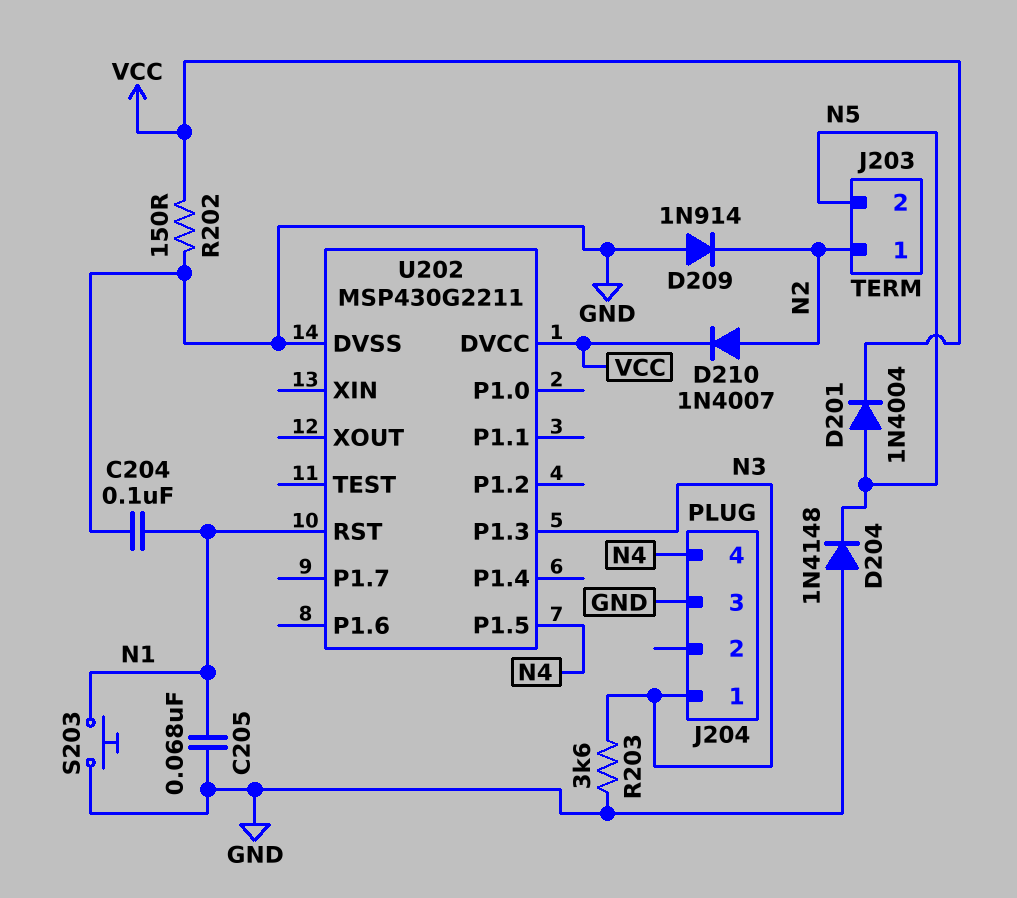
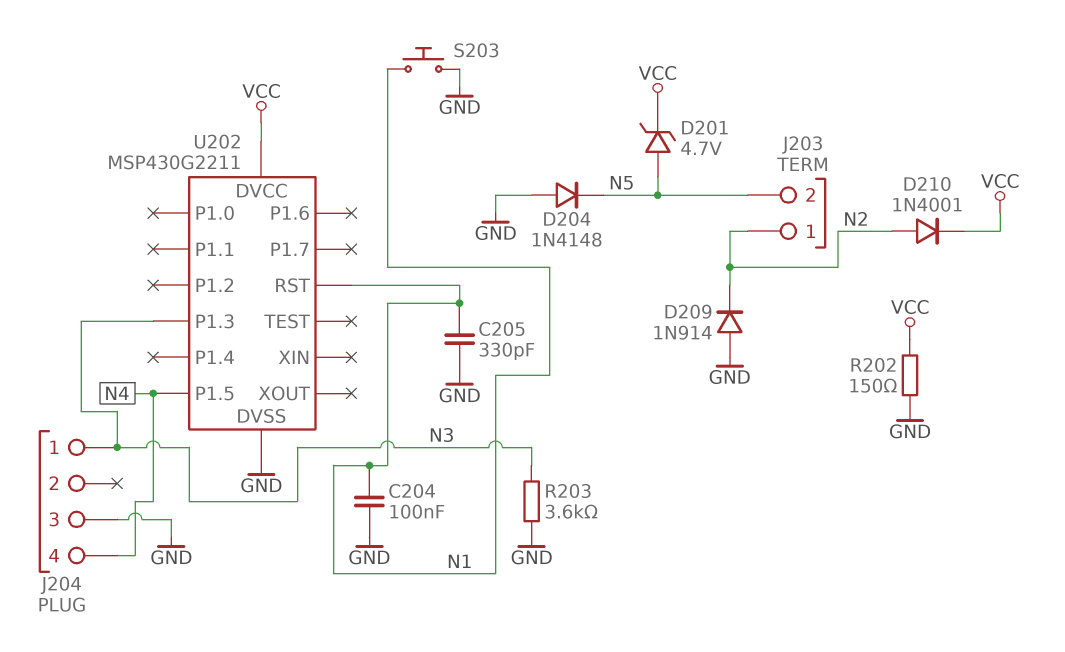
C205: 68nF (GND, N1) -> 330pF (GND, N1)
D201: diode 1N4004 (A N5, K VCC) -> zener 4.7V (A N5, K VCC)
D210: diode 1N4007 (A N2, K VCC) -> diode 1N4001 (A N2, K VCC)

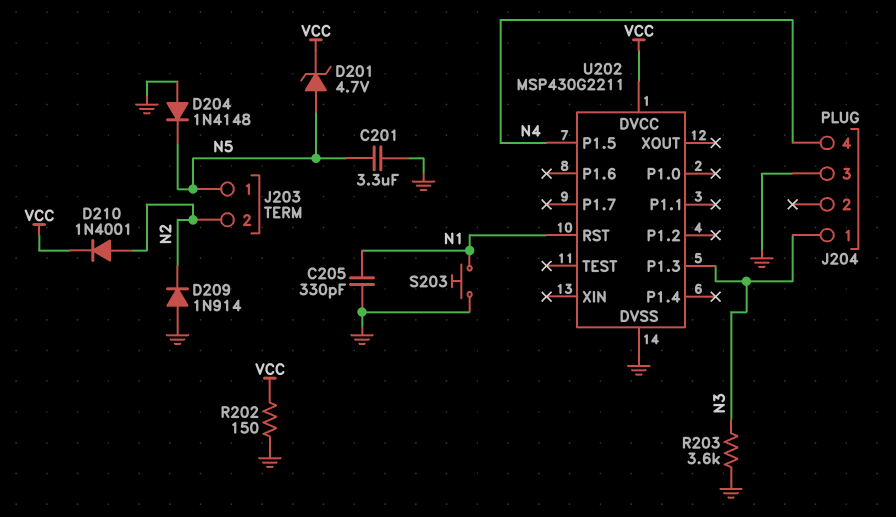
C201: none -> 3.3uF (GND, N5)
C204: 100nF (GND, N1) -> none
J203 pin 1: N2 -> N5
J203 pin 2: N5 -> N2

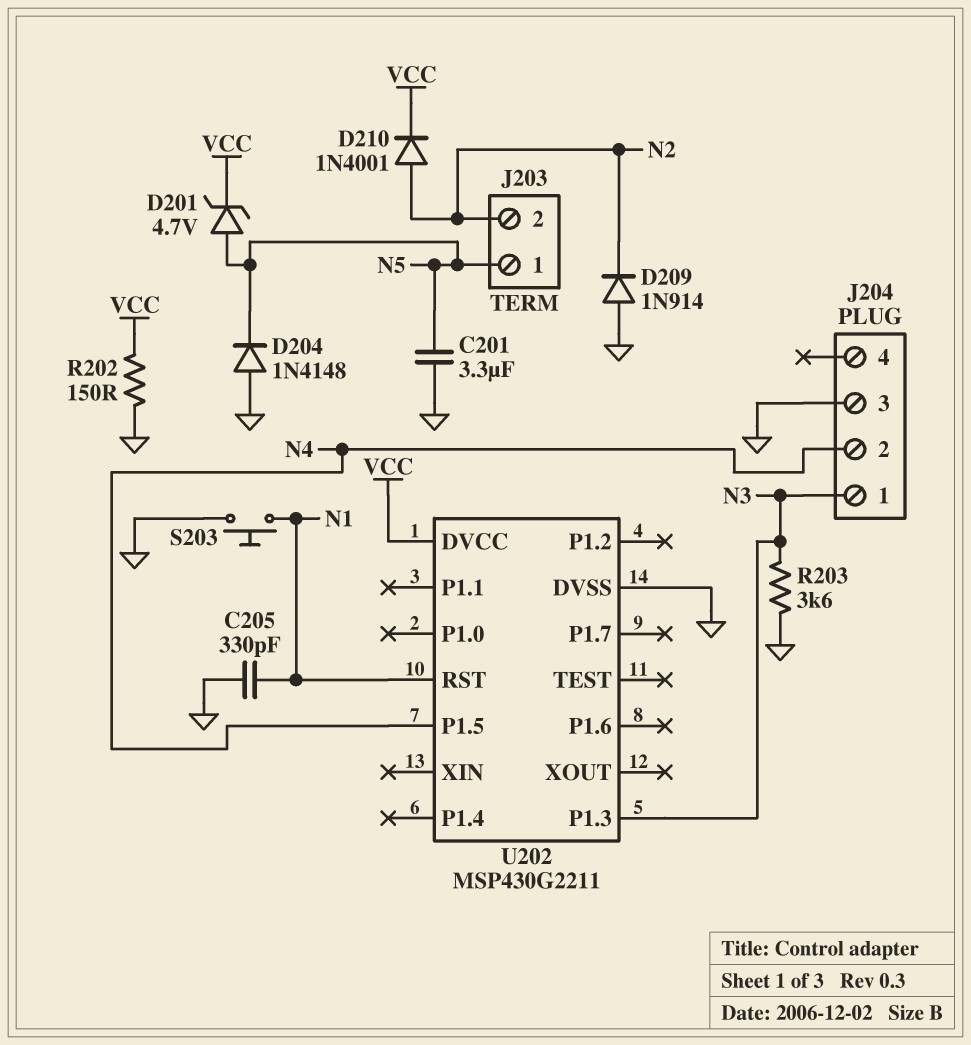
J204 pin 2: none -> N4
J204 pin 4: N4 -> none

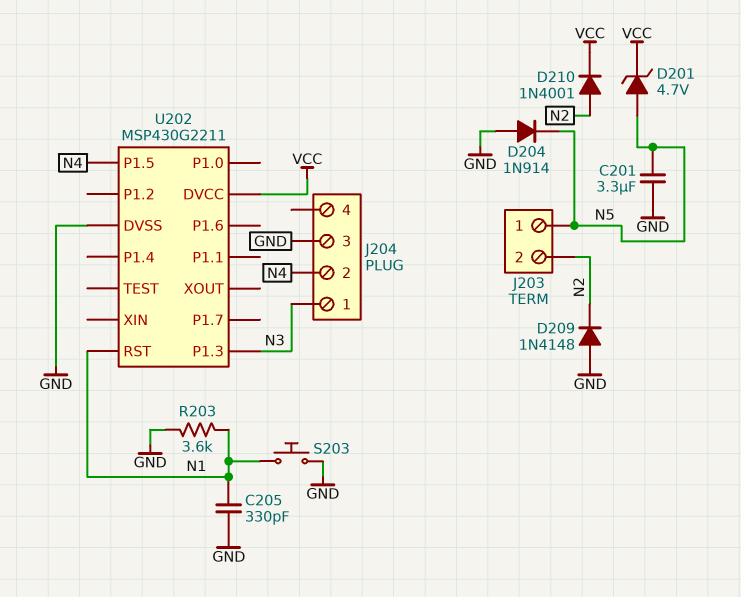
D204: diode 1N4148 (A GND, K N5) -> diode 1N914 (A GND, K N5)
D209: diode 1N914 (A GND, K N2) -> diode 1N4148 (A GND, K N2)
R202: 150 (GND, VCC) -> none
R203: 3.6k (GND, N3) -> 3.6k (GND, N1)

